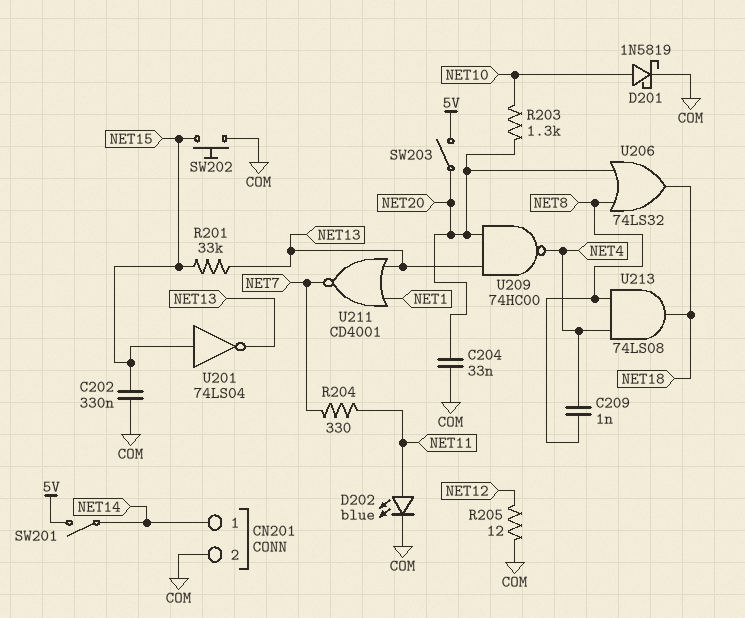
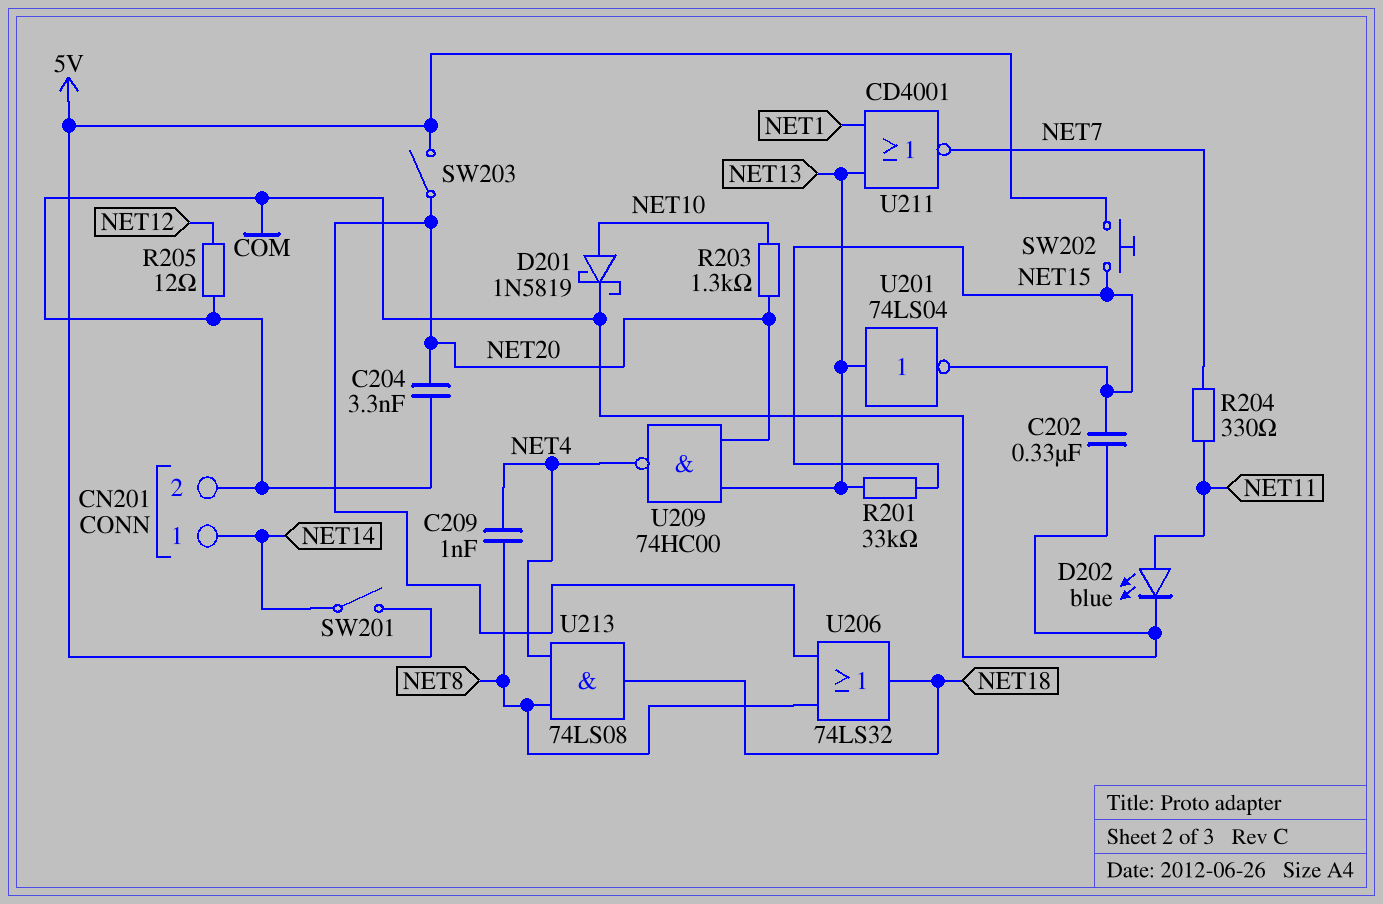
C204: 33nF (COM, NET20) -> 3.3nF (COM, NET20)
SW202: button (COM, NET15) -> button (5V, NET15)
U201: NOT 74LS04 (in NET15, out NET13) -> NOT 74LS04 (in NET13, out NET15)

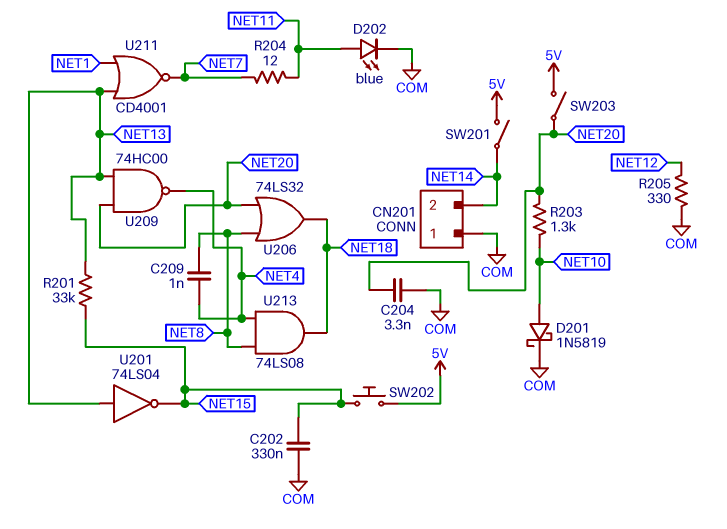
CN201 pin 1: NET14 -> COM
CN201 pin 2: COM -> NET14
R204: 330 (NET7, NET11) -> 12 (NET7, NET11)
R205: 12 (COM, NET12) -> 330 (COM, NET12)

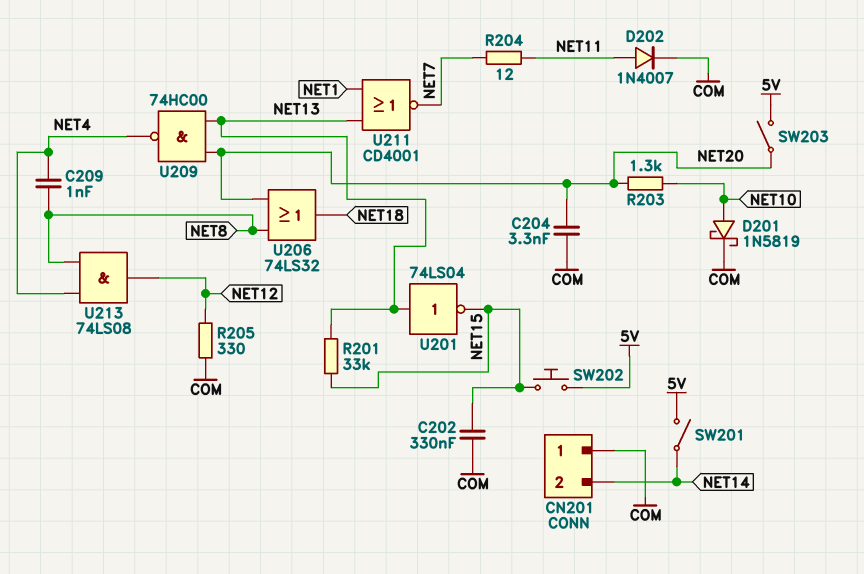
D202: LED blue (A NET11, K COM) -> diode 1N4007 (A NET11, K COM)
U213: AND 74LS08 (in NET4, in NET8, out NET18) -> AND 74LS08 (in NET4, in NET8, out NET12)

